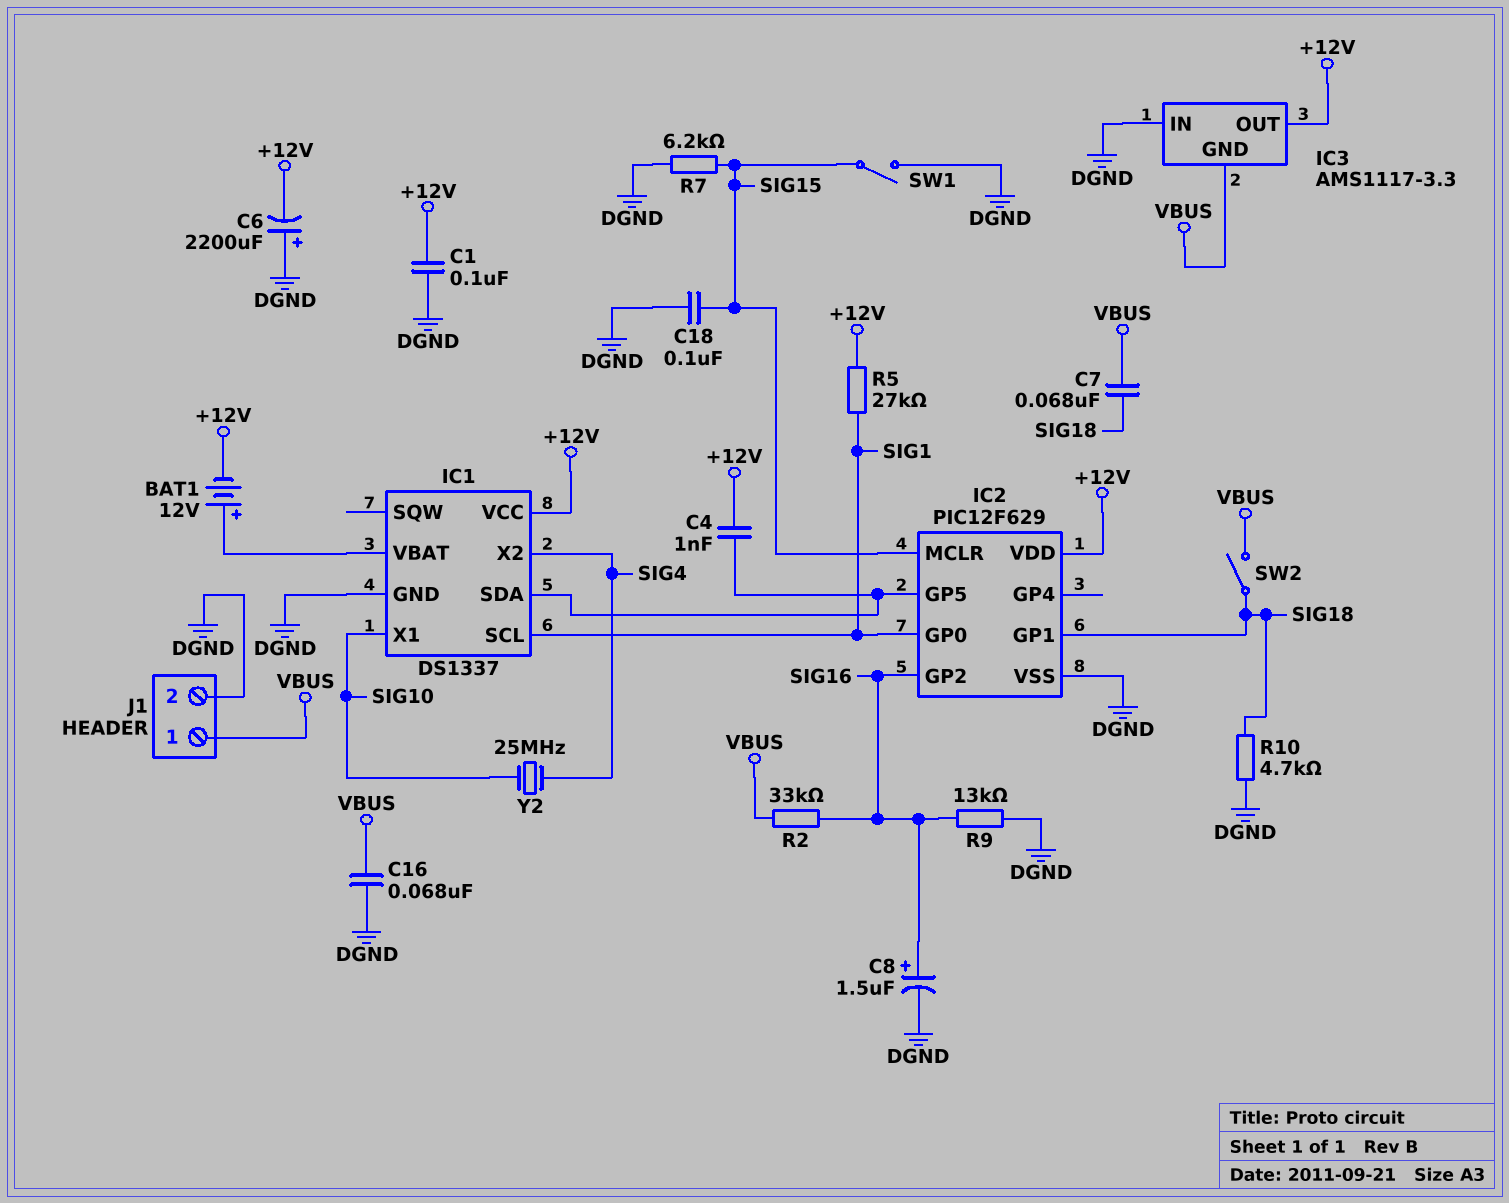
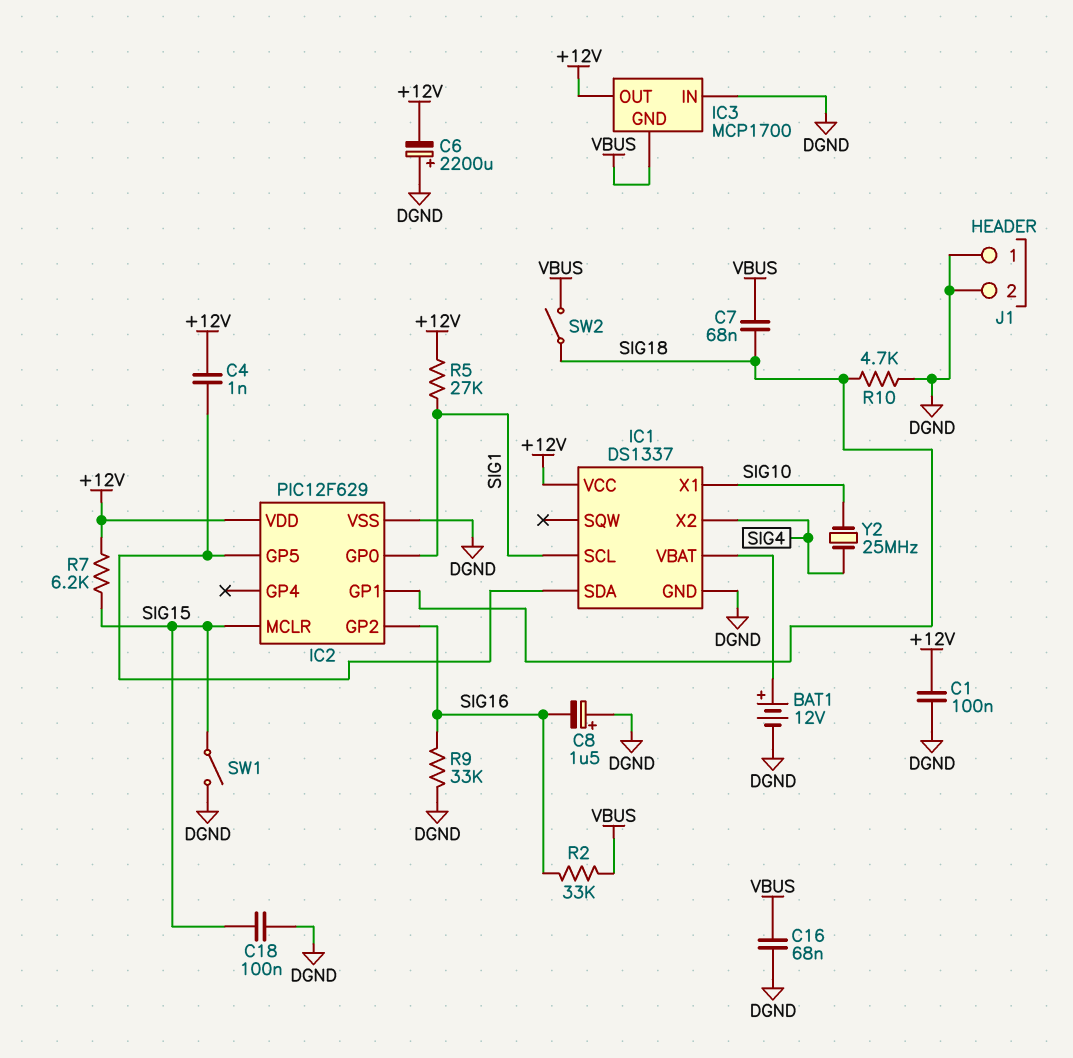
BAT1: 12V (plus IC1/VBAT, minus +12V) -> 12V (plus IC1/VBAT, minus DGND)
C8: 1.5uF (plus SIG16, minus DGND) -> 1.5uF (plus DGND, minus SIG16)
IC3: AMS1117-3.3 -> MCP1700
J1 pin 1: VBUS -> DGND
R7: 6.2k (DGND, SIG15) -> 6.2k (+12V, SIG15)
R9: 13k (DGND, SIG16) -> 33k (DGND, SIG16)

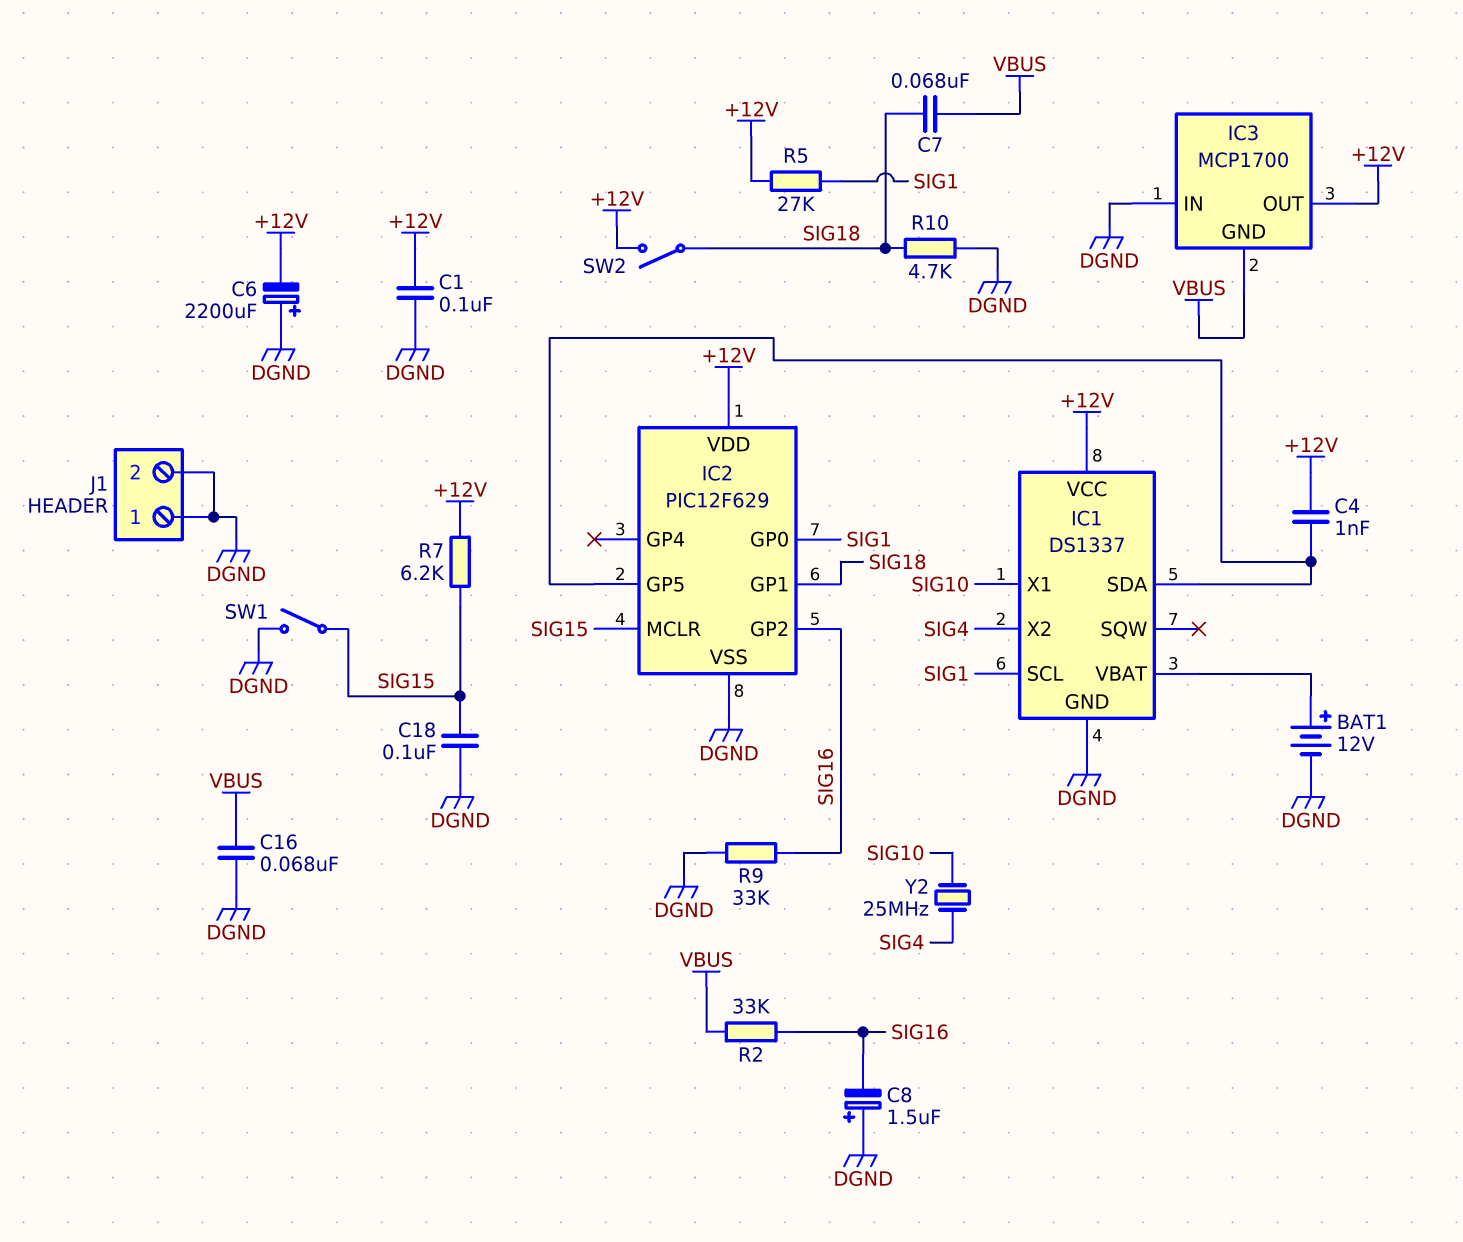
SW2: switch (SIG18, VBUS) -> switch (+12V, SIG18)

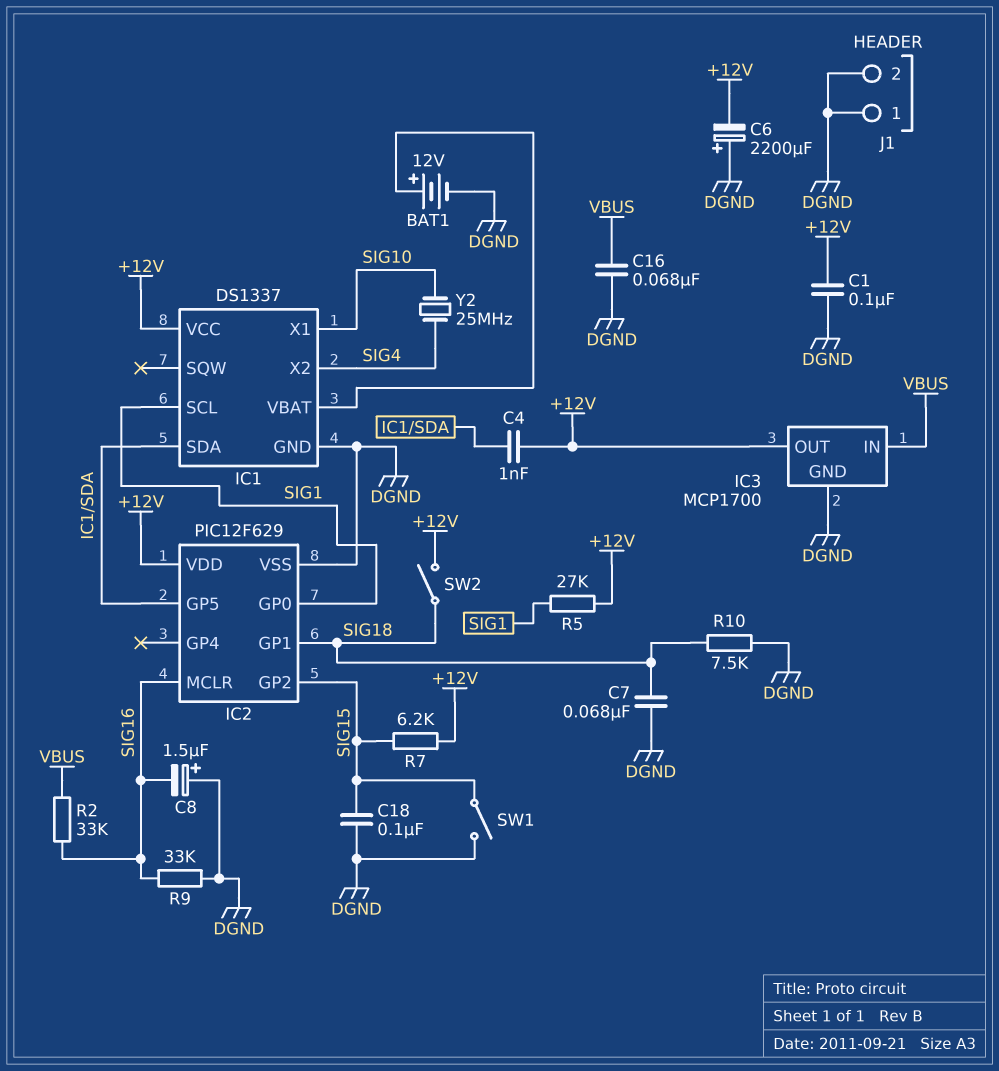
C7: 68nF (SIG18, VBUS) -> 68nF (DGND, SIG18)
IC2 pin GP2: SIG16 -> SIG15
IC2 pin MCLR: SIG15 -> SIG16
IC3 pin GND: VBUS -> DGND
IC3 pin IN: DGND -> VBUS
R10: 4.7k (DGND, SIG18) -> 7.5k (DGND, SIG18)

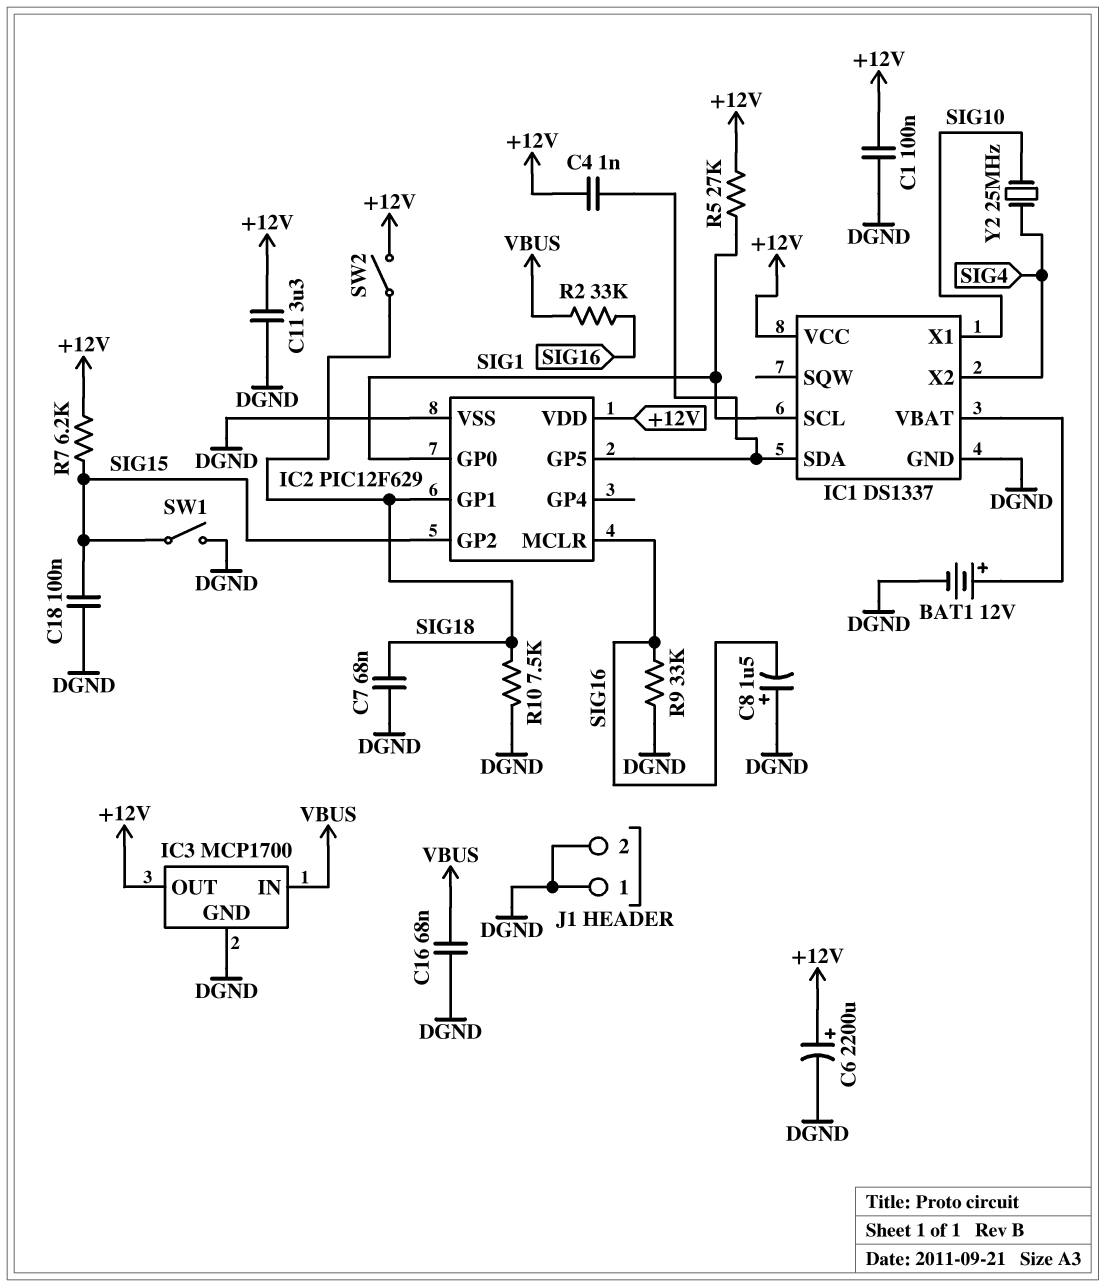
C6: 2200uF (plus DGND, minus +12V) -> 2200uF (plus +12V, minus DGND)
C11: none -> 3.3uF (+12V, DGND)

